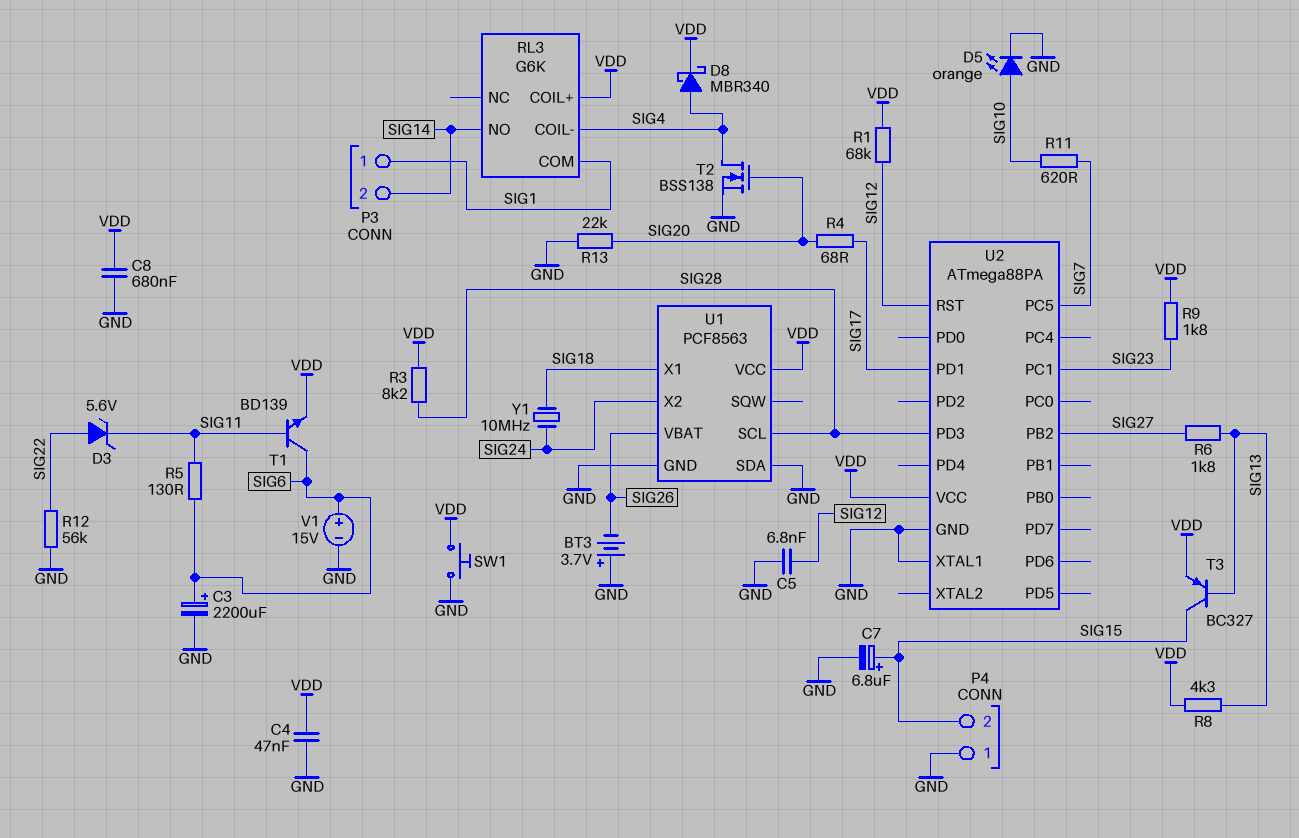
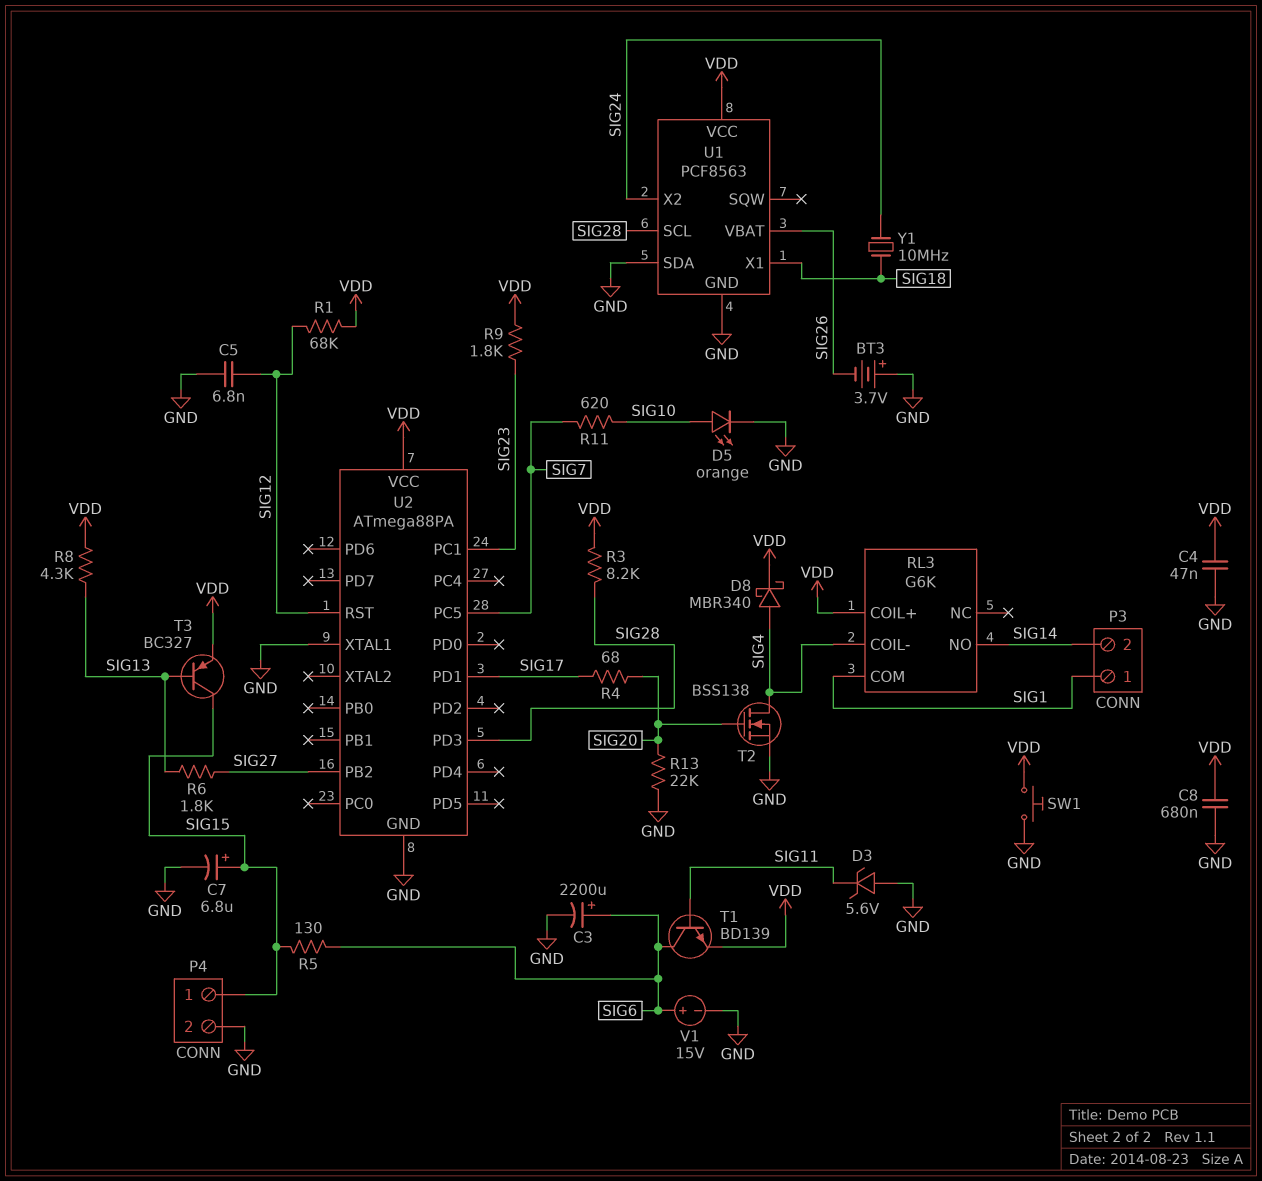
D3: zener 5.6V (A SIG22, K SIG11) -> zener 5.6V (A GND, K SIG11)
P4 pin 1: GND -> SIG15
P4 pin 2: SIG15 -> GND
R5: 130 (SIG6, SIG11) -> 130 (SIG6, SIG15)
R12: 56k (GND, SIG22) -> none

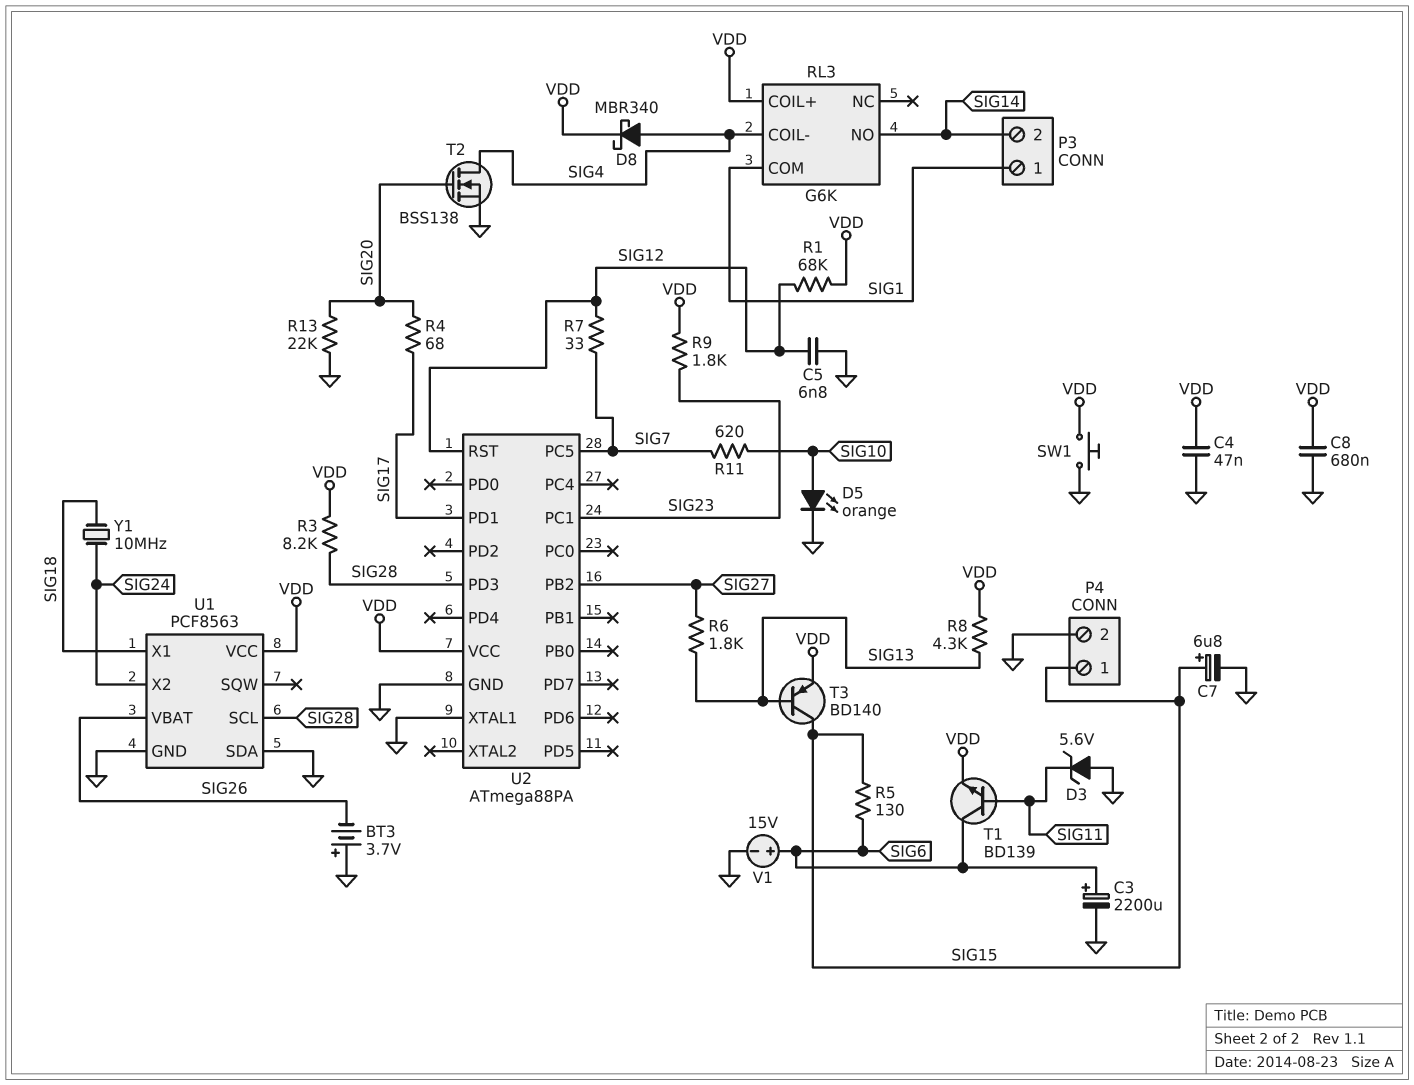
R7: none -> 33 (SIG7, SIG12)
T3: PNP BC327 (B SIG13, C SIG15, E VDD) -> PNP BD140 (B SIG13, C SIG15, E VDD)

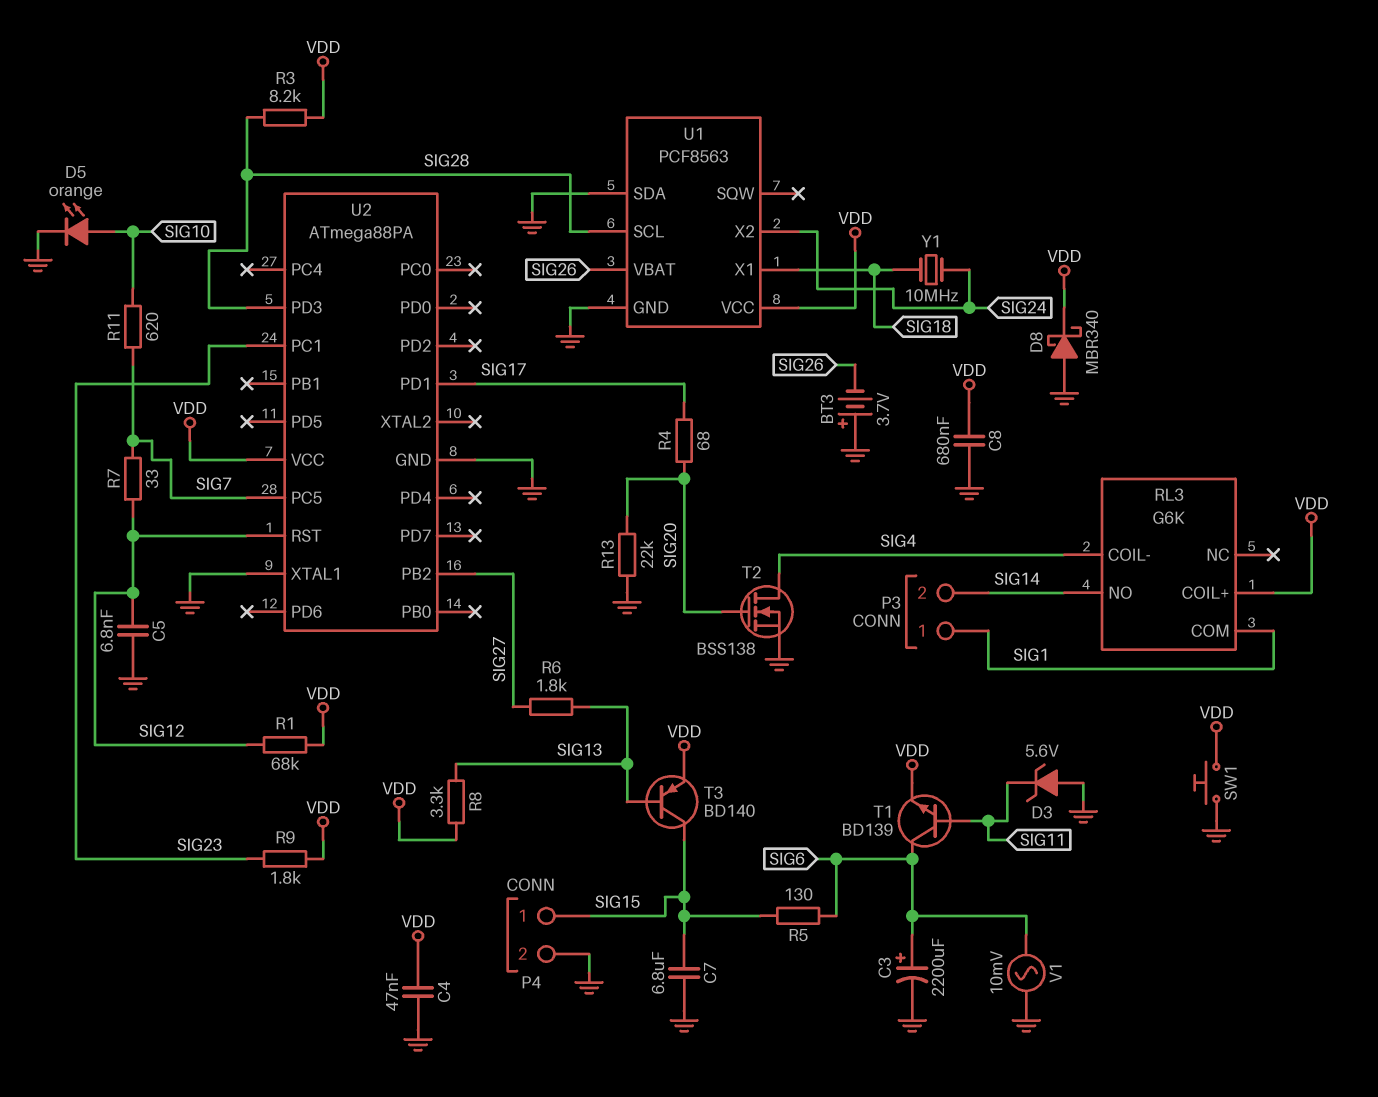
C7: 6.8uF (plus SIG15, minus GND) -> 6.8uF (GND, SIG15)
D8: schottky MBR340 (A SIG4, K VDD) -> schottky MBR340 (A GND, K VDD)
R8: 4.3k (SIG13, VDD) -> 3.3k (SIG13, VDD)
V1: 15V (plus SIG6, minus GND) -> AC 10mV (GND, SIG6)

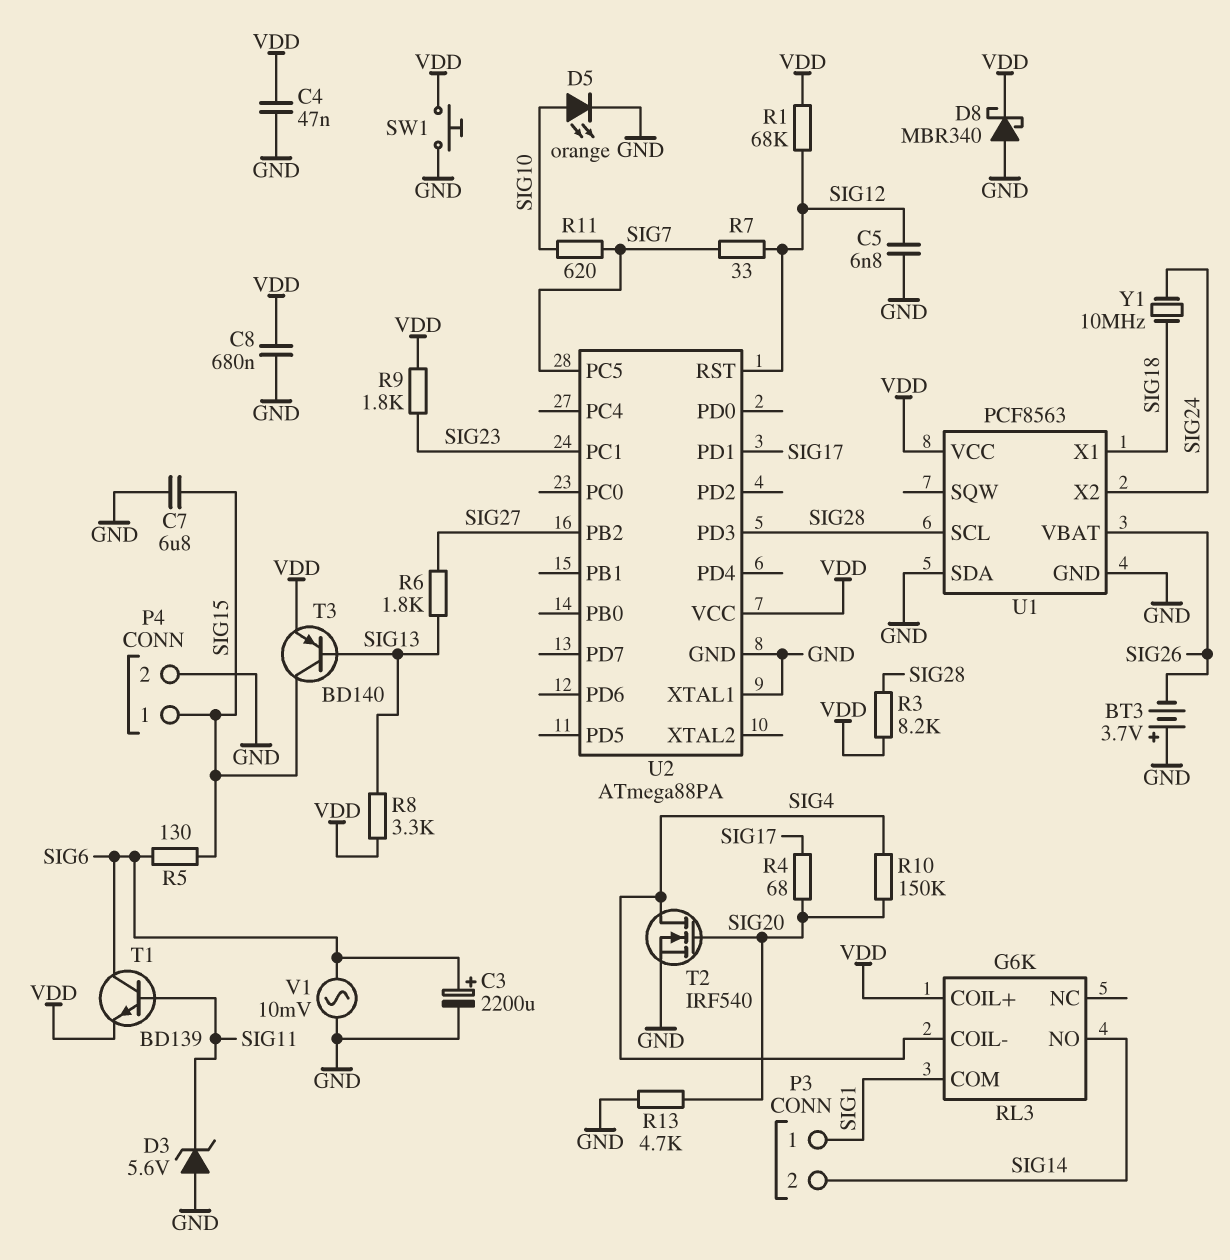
R10: none -> 150k (SIG4, SIG20)
R13: 22k (GND, SIG20) -> 4.7k (GND, SIG20)
T2: NMOS BSS138 (G SIG20, D SIG4, S GND) -> NMOS IRF540 (G SIG20, D SIG4, S GND)

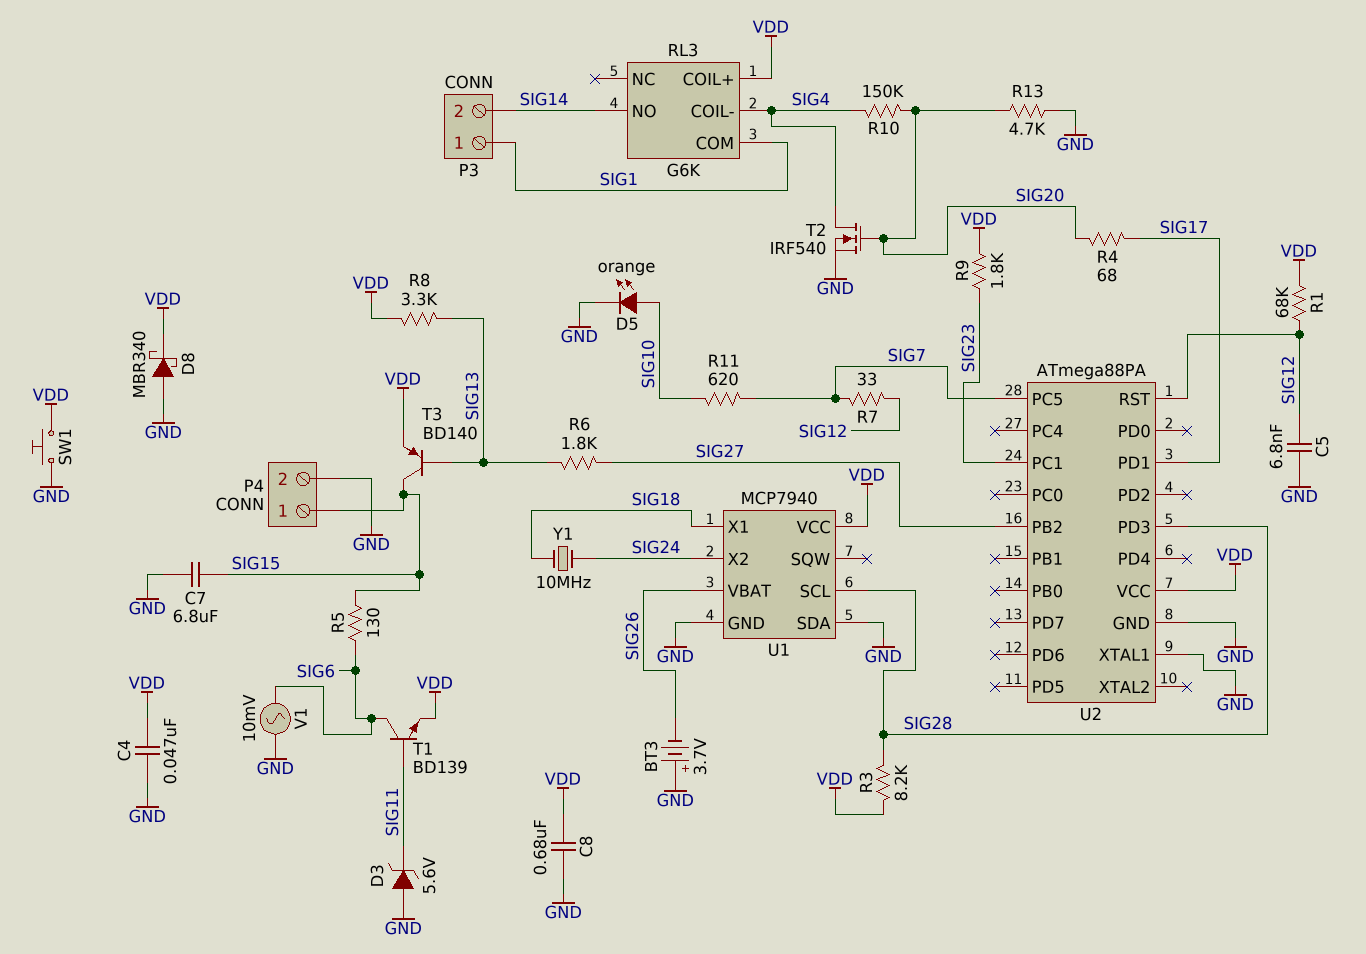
C3: 2200uF (plus SIG6, minus GND) -> none
U1: PCF8563 -> MCP7940

